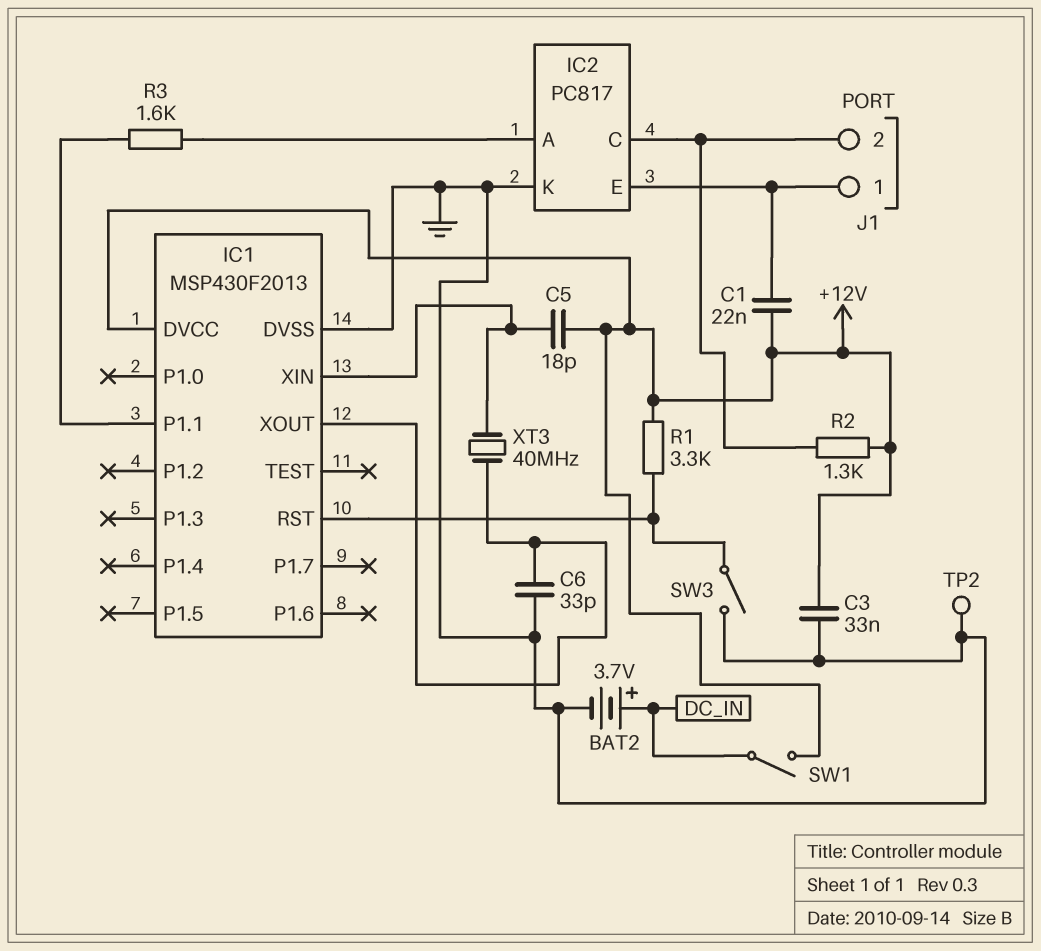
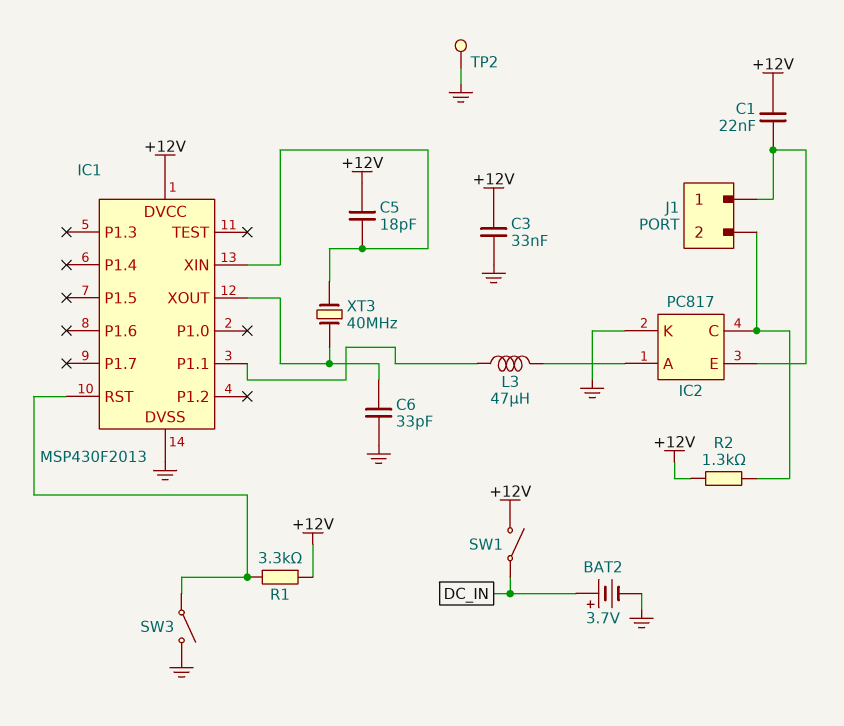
L3: none -> 47uH (IC1/P1.1, IC2/A)
R3: 1.6k (IC1/P1.1, IC2/A) -> none

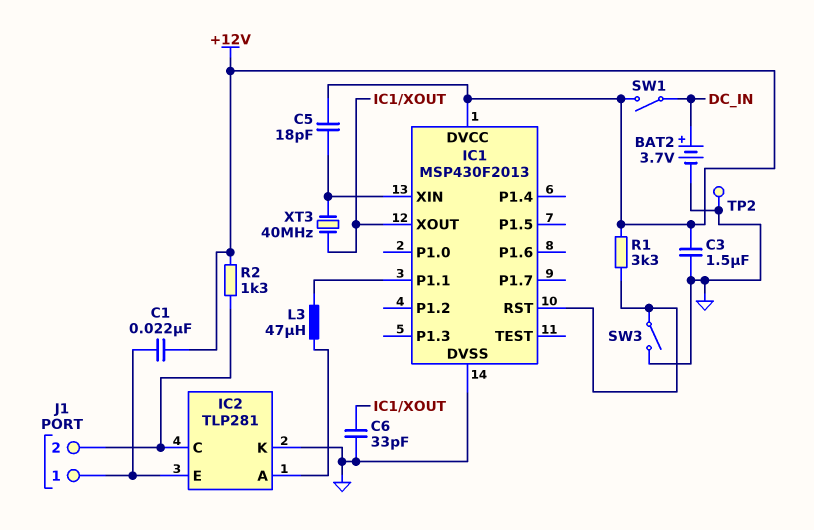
C3: 33nF (+12V, GND) -> 1.5uF (+12V, GND)
IC2: PC817 -> TLP281

